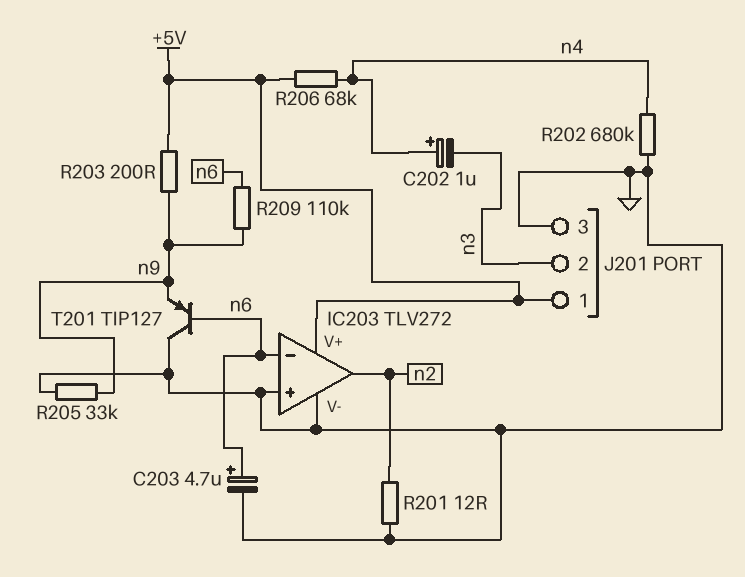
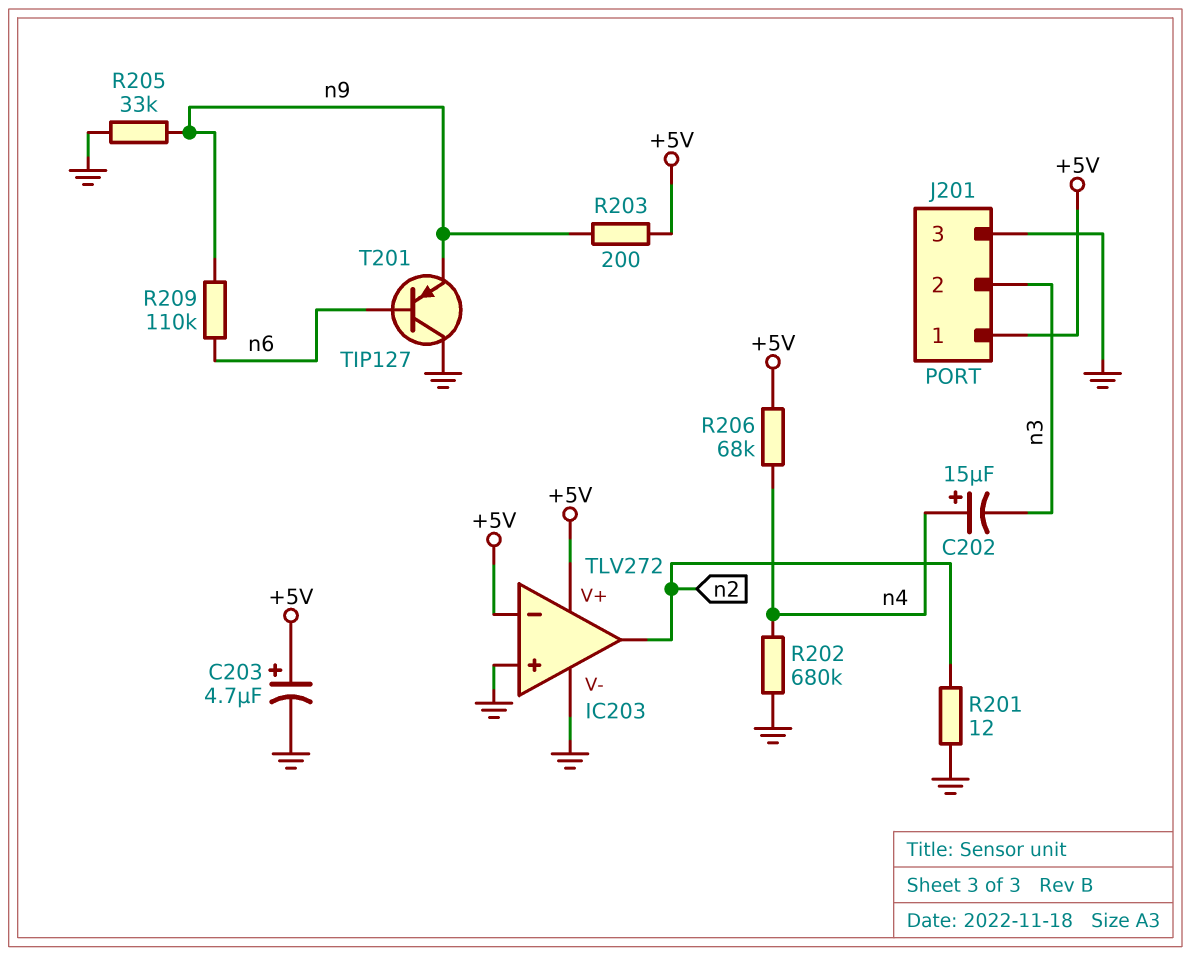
C202: 1uF (plus n4, minus n3) -> 15uF (plus n4, minus n3)
C203: 4.7uF (plus n6, minus GND) -> 4.7uF (plus +5V, minus GND)
IC203 pin in-: n6 -> +5V

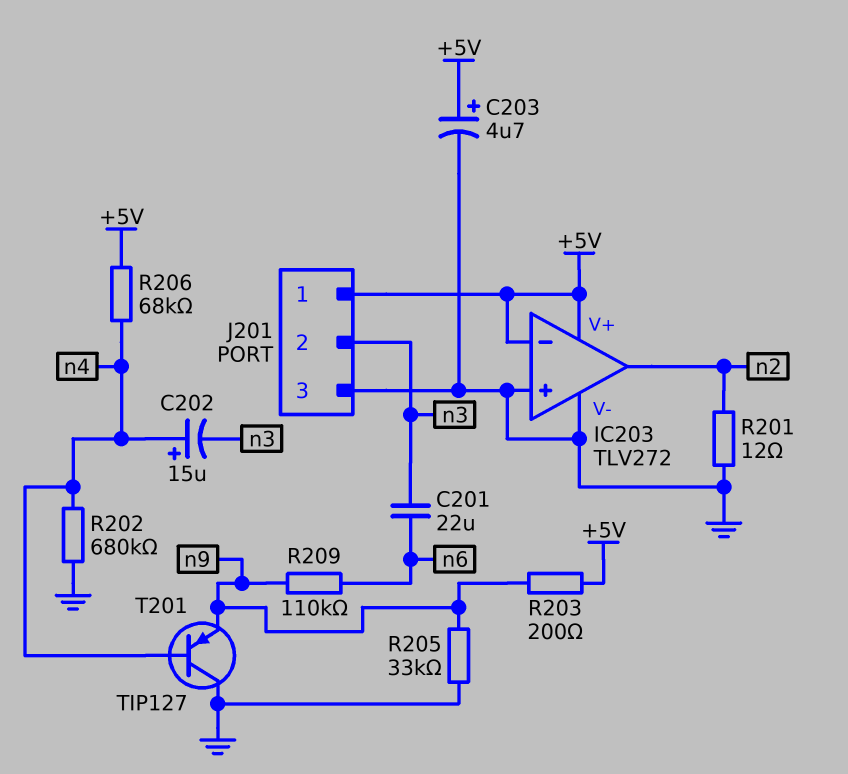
C201: none -> 22uF (n3, n6)
T201: PNP TIP127 (B n6, C GND, E n9) -> PNP TIP127 (B n4, C GND, E n9)

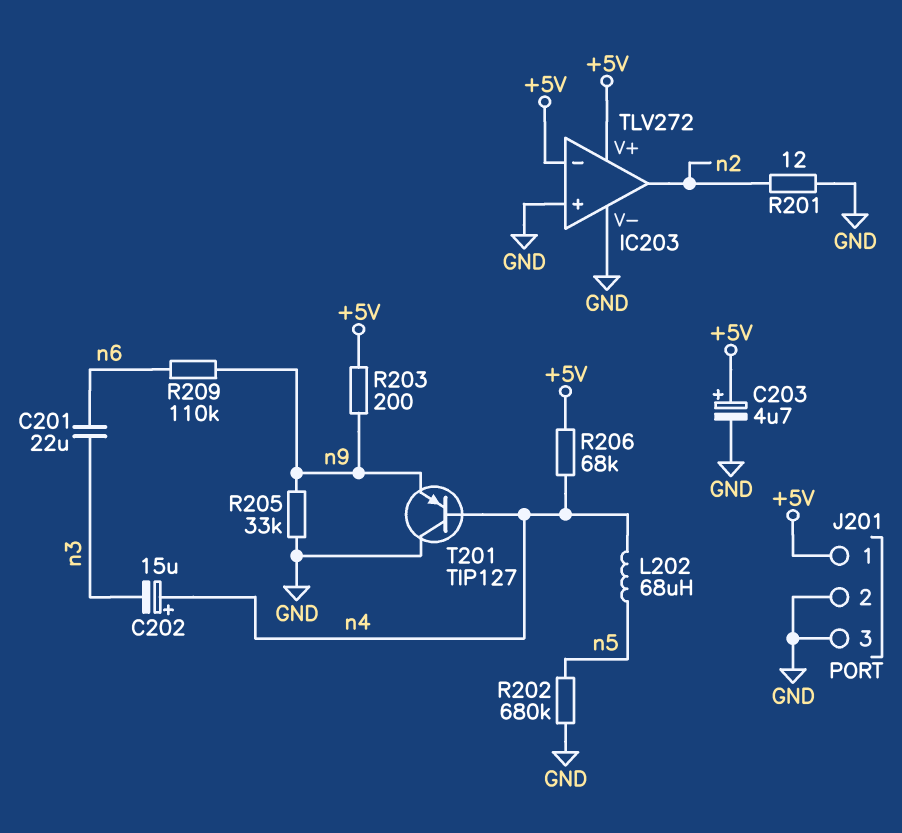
J201 pin 2: n3 -> GND
L202: none -> 68uH (n4, n5)
R202: 680k (GND, n4) -> 680k (GND, n5)

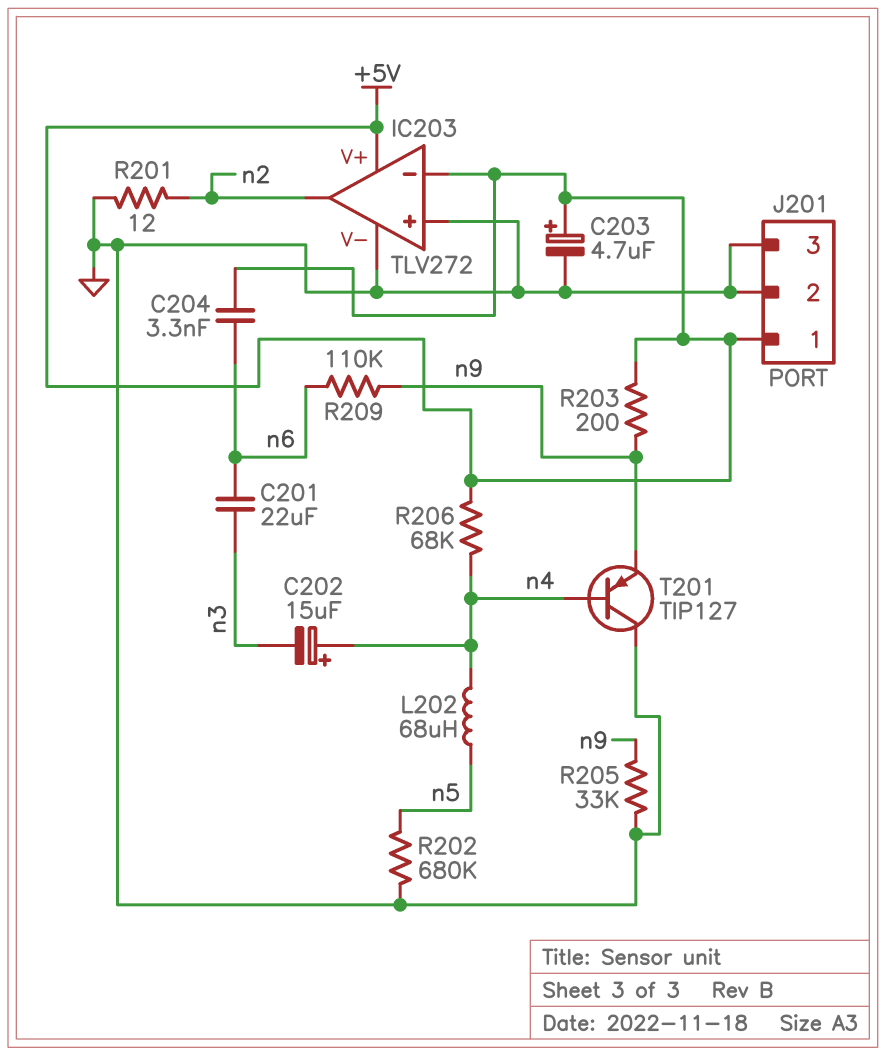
C204: none -> 3.3nF (+5V, n6)

